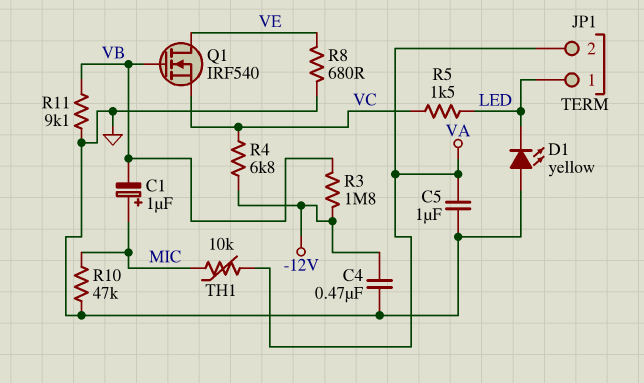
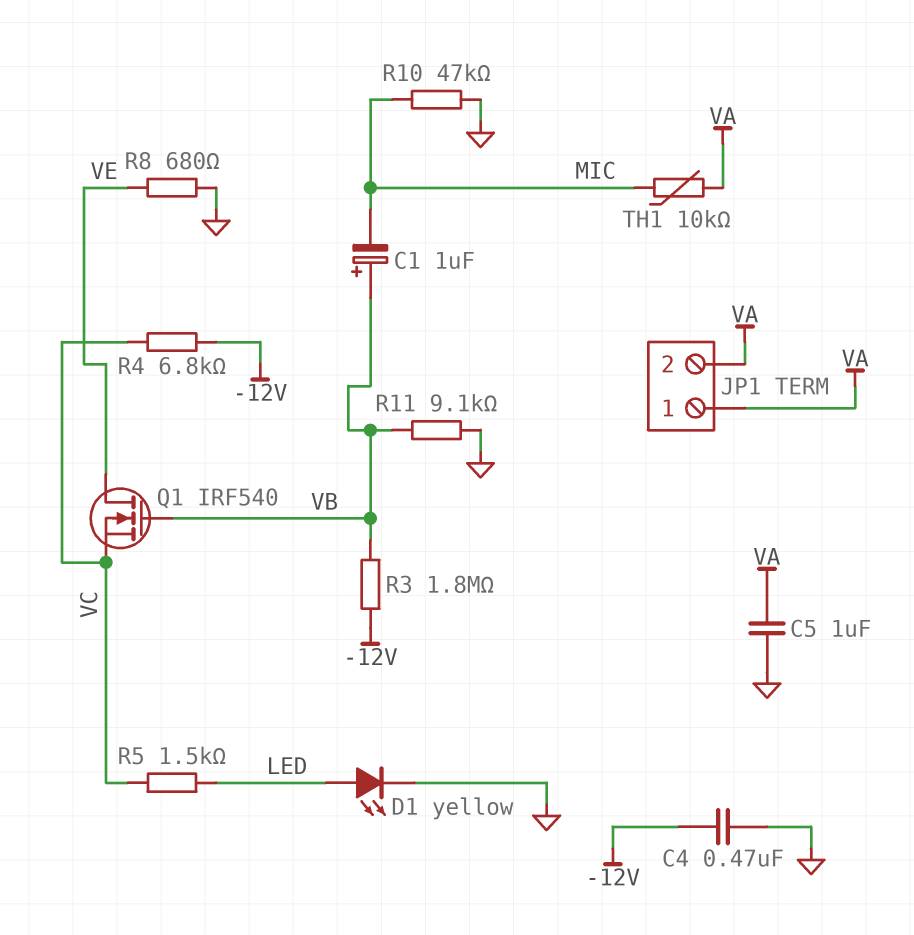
C1: 1uF (plus MIC, minus VB) -> 1uF (plus VB, minus MIC)
D1: LED yellow (A GND, K LED) -> LED yellow (A LED, K GND)
JP1 pin 1: LED -> VA

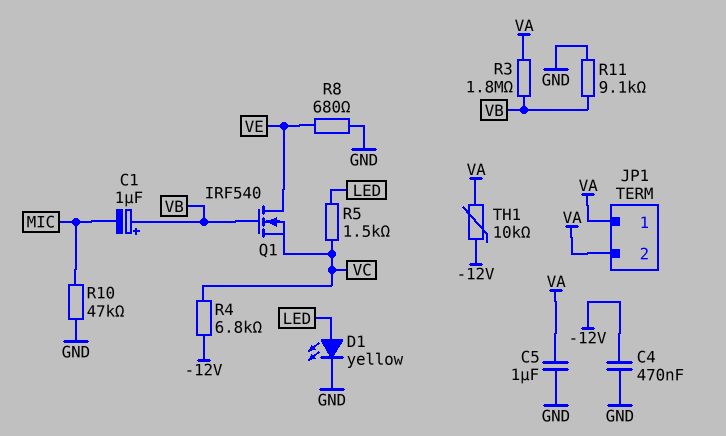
R3: 1.8M (-12V, VB) -> 1.8M (VA, VB)
TH1: 10k (MIC, VA) -> 10k (-12V, VA)

